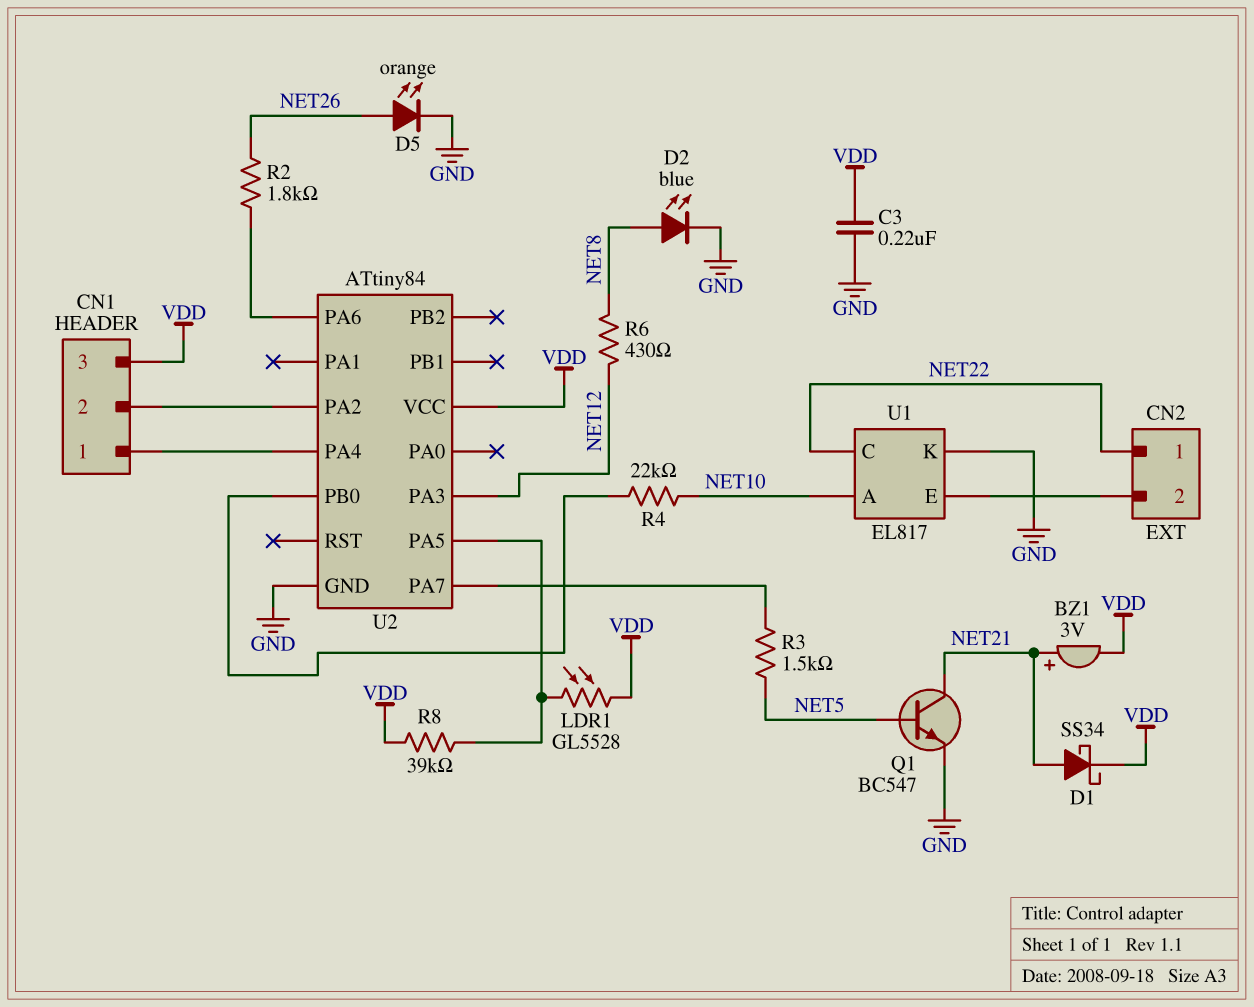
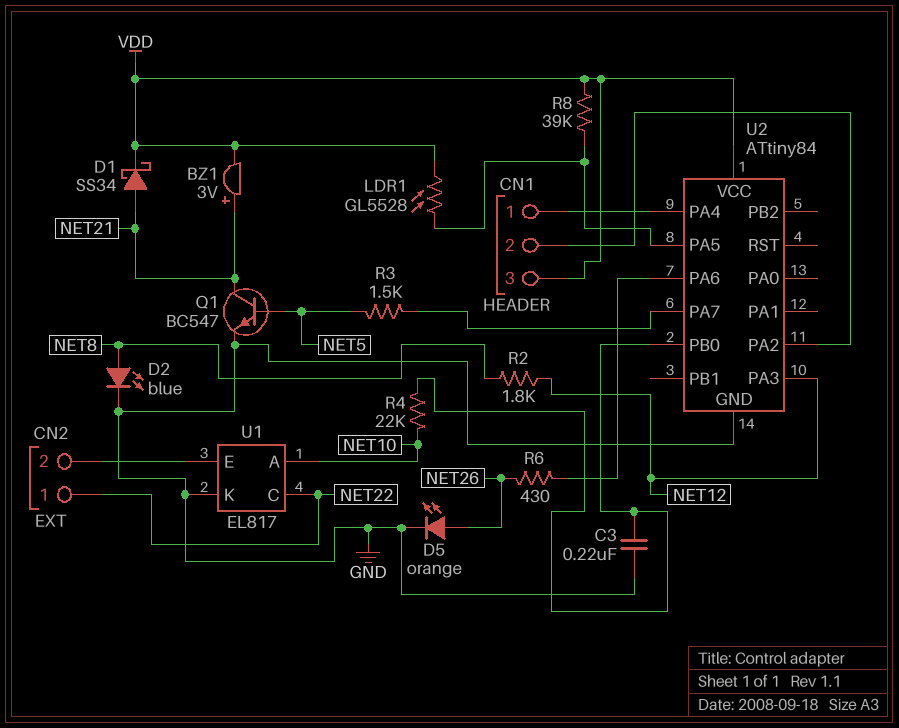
C3: 220nF (GND, VDD) -> 220nF (GND, U2/PB0)
R2: 1.8k (NET26, U2/PA6) -> 1.8k (NET8, NET12)
R6: 430 (NET8, NET12) -> 430 (NET26, U2/PA6)

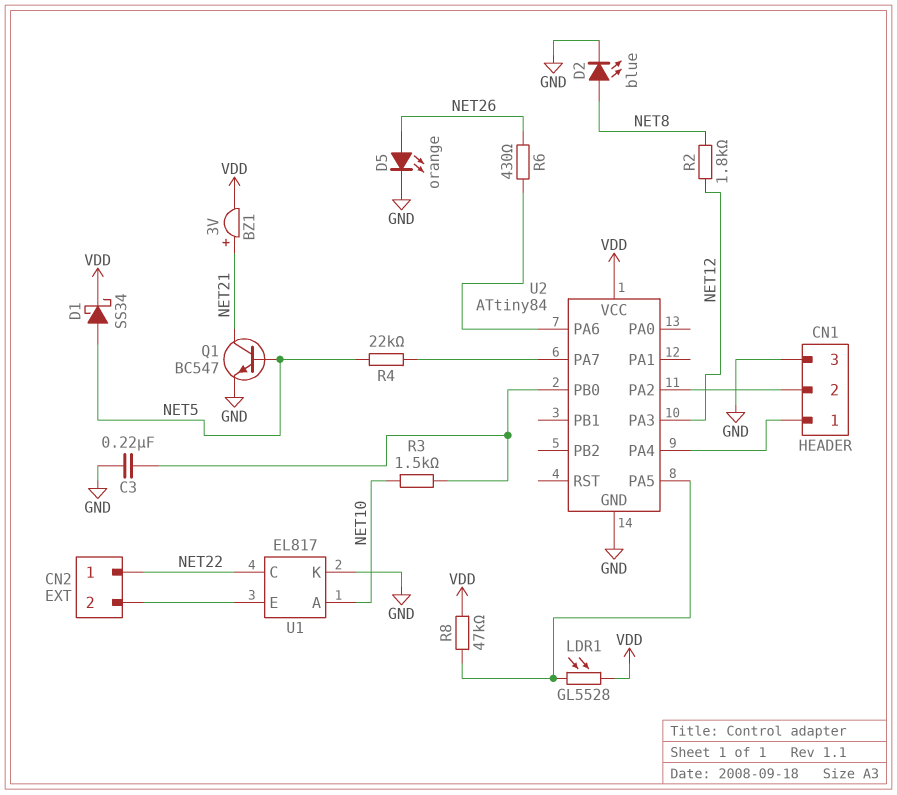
CN1 pin 3: VDD -> GND
D1: schottky SS34 (A NET21, K VDD) -> schottky SS34 (A NET5, K VDD)
R3: 1.5k (NET5, U2/PA7) -> 1.5k (NET10, U2/PB0)
R4: 22k (NET10, U2/PB0) -> 22k (NET5, U2/PA7)
R8: 39k (U2/PA5, VDD) -> 47k (U2/PA5, VDD)

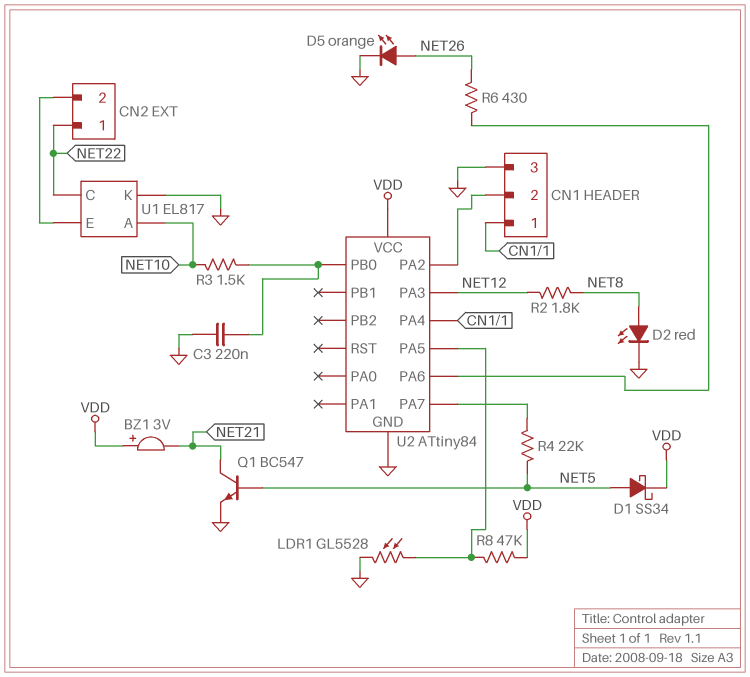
BZ1: buzzer 3V (plus NET21, minus VDD) -> buzzer 3V (plus VDD, minus NET21)
D2: LED blue (A NET8, K GND) -> LED red (A NET8, K GND)
LDR1: GL5528 (U2/PA5, VDD) -> GL5528 (GND, U2/PA5)

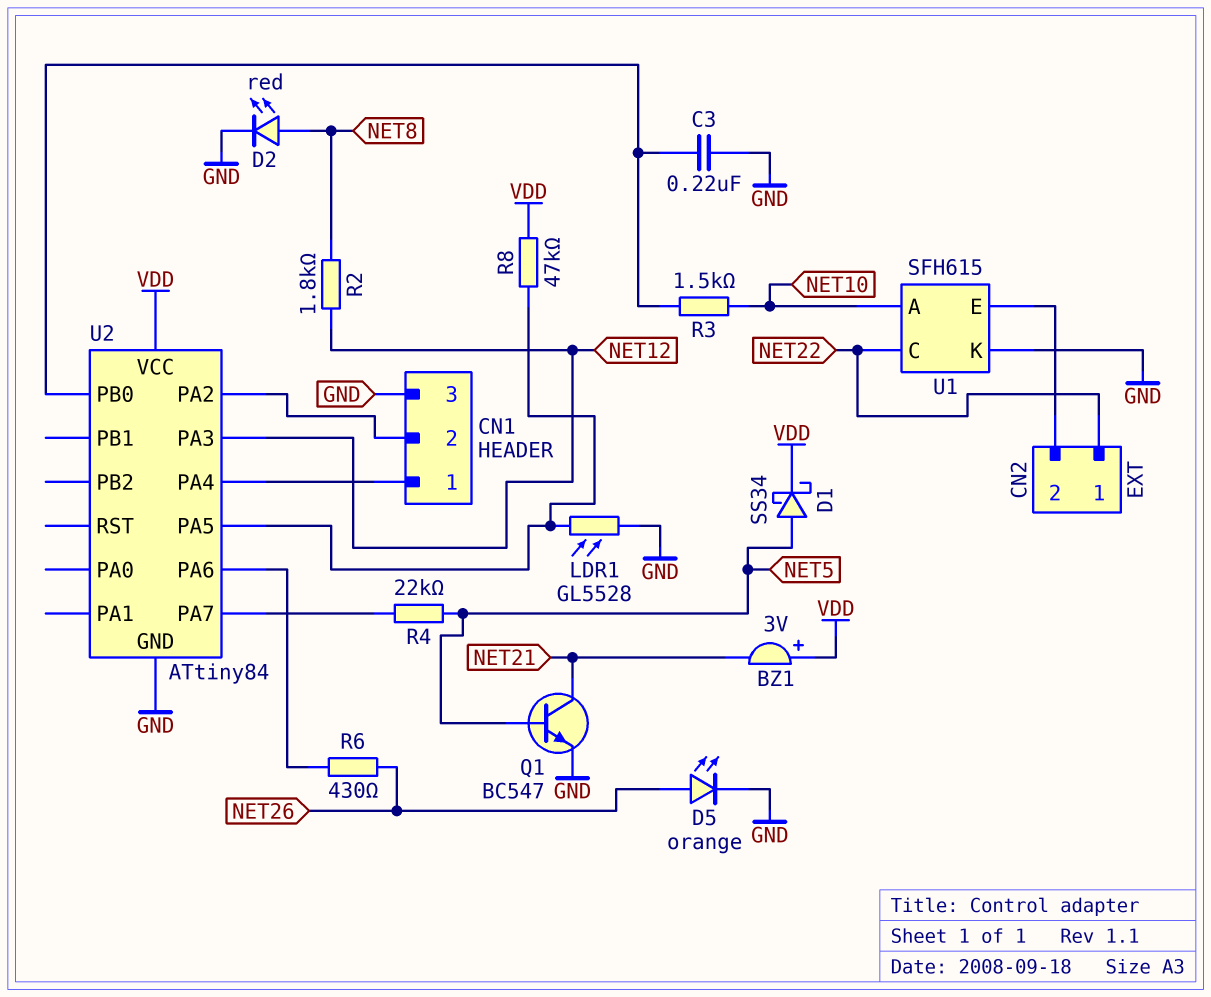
U1: EL817 -> SFH615

